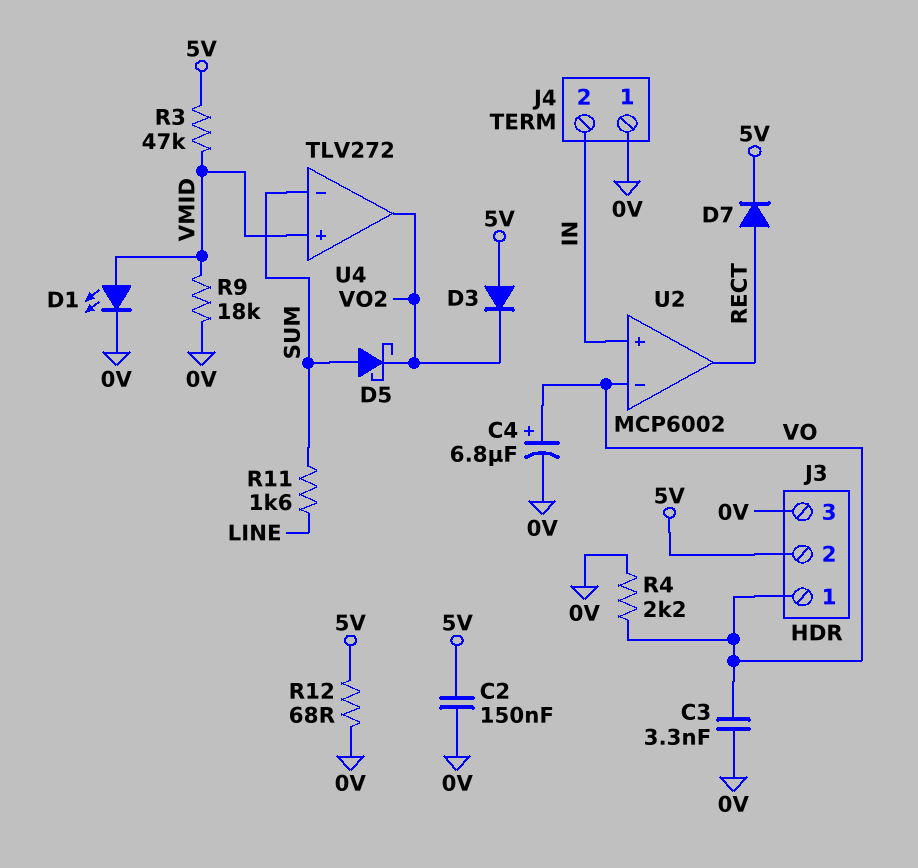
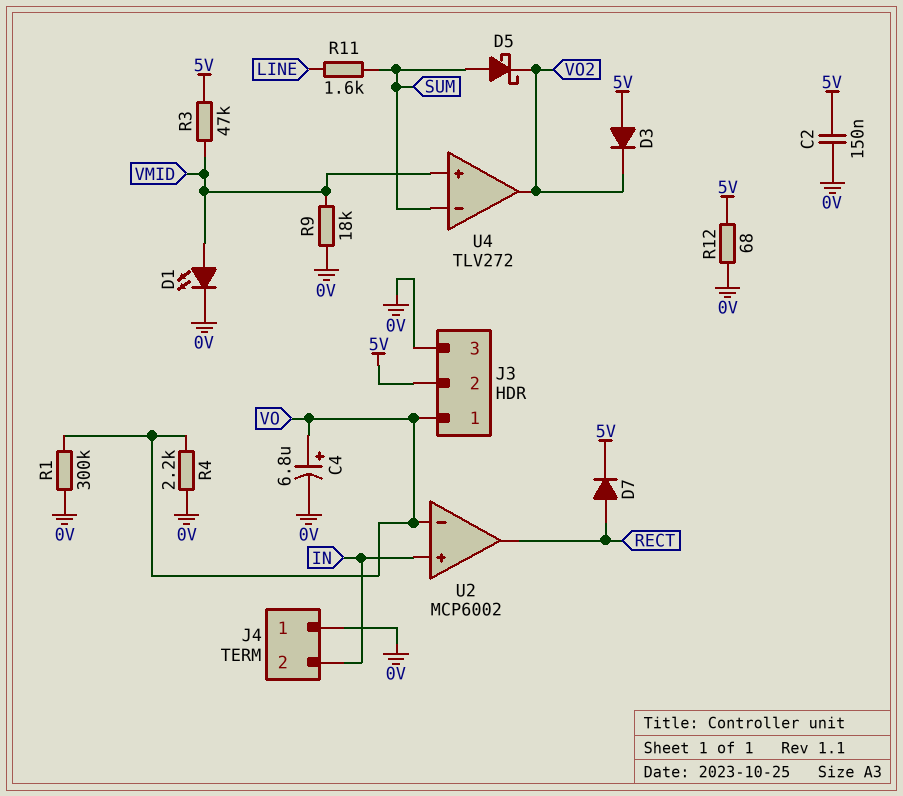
C3: 3.3nF (0V, VO) -> none
R1: none -> 300k (0V, VO)

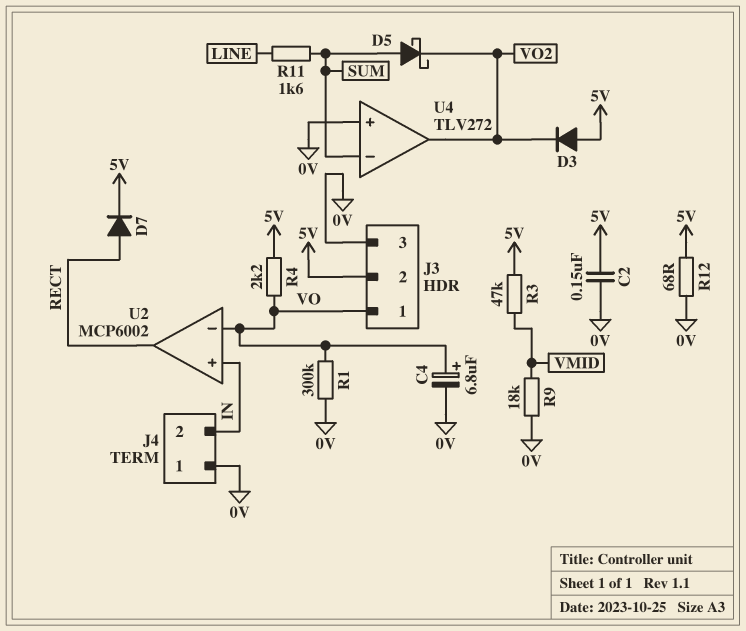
D1: LED (A VMID, K 0V) -> none
R4: 2.2k (0V, VO) -> 2.2k (5V, VO)
U4 pin in+: VMID -> 0V

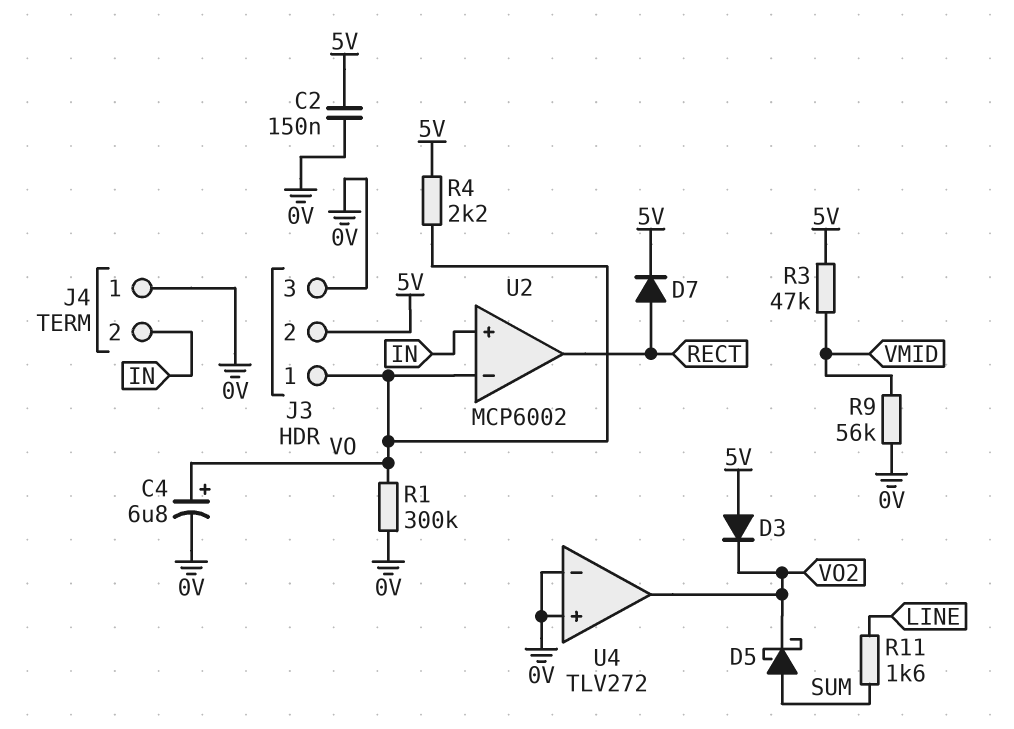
R9: 18k (0V, VMID) -> 56k (0V, VMID)
R12: 68 (0V, 5V) -> none
U4 pin in-: SUM -> 0V

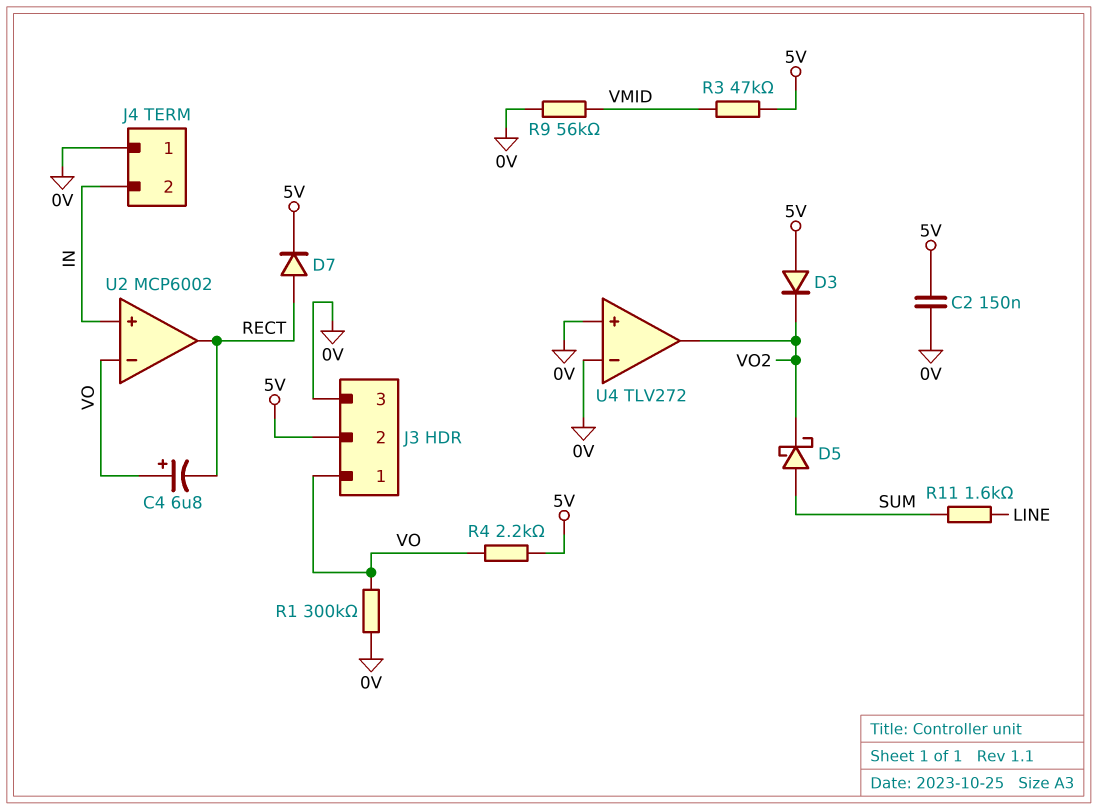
C4: 6.8uF (plus VO, minus 0V) -> 6.8uF (plus VO, minus RECT)

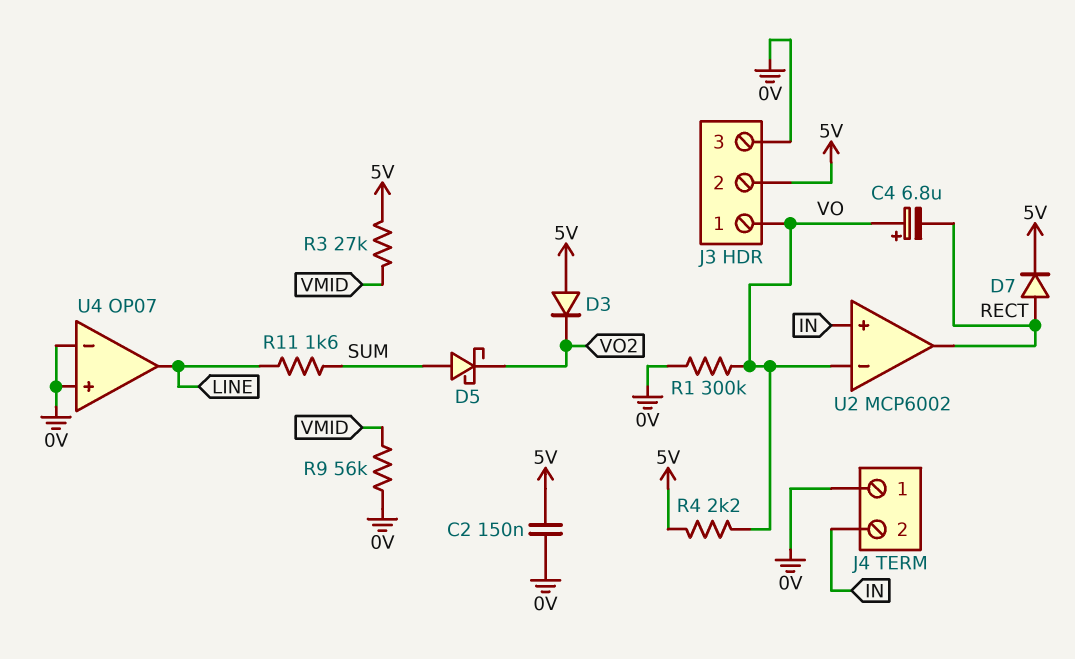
R3: 47k (5V, VMID) -> 27k (5V, VMID)
U4: TLV272 -> OP07
U4 pin out: VO2 -> LINE

